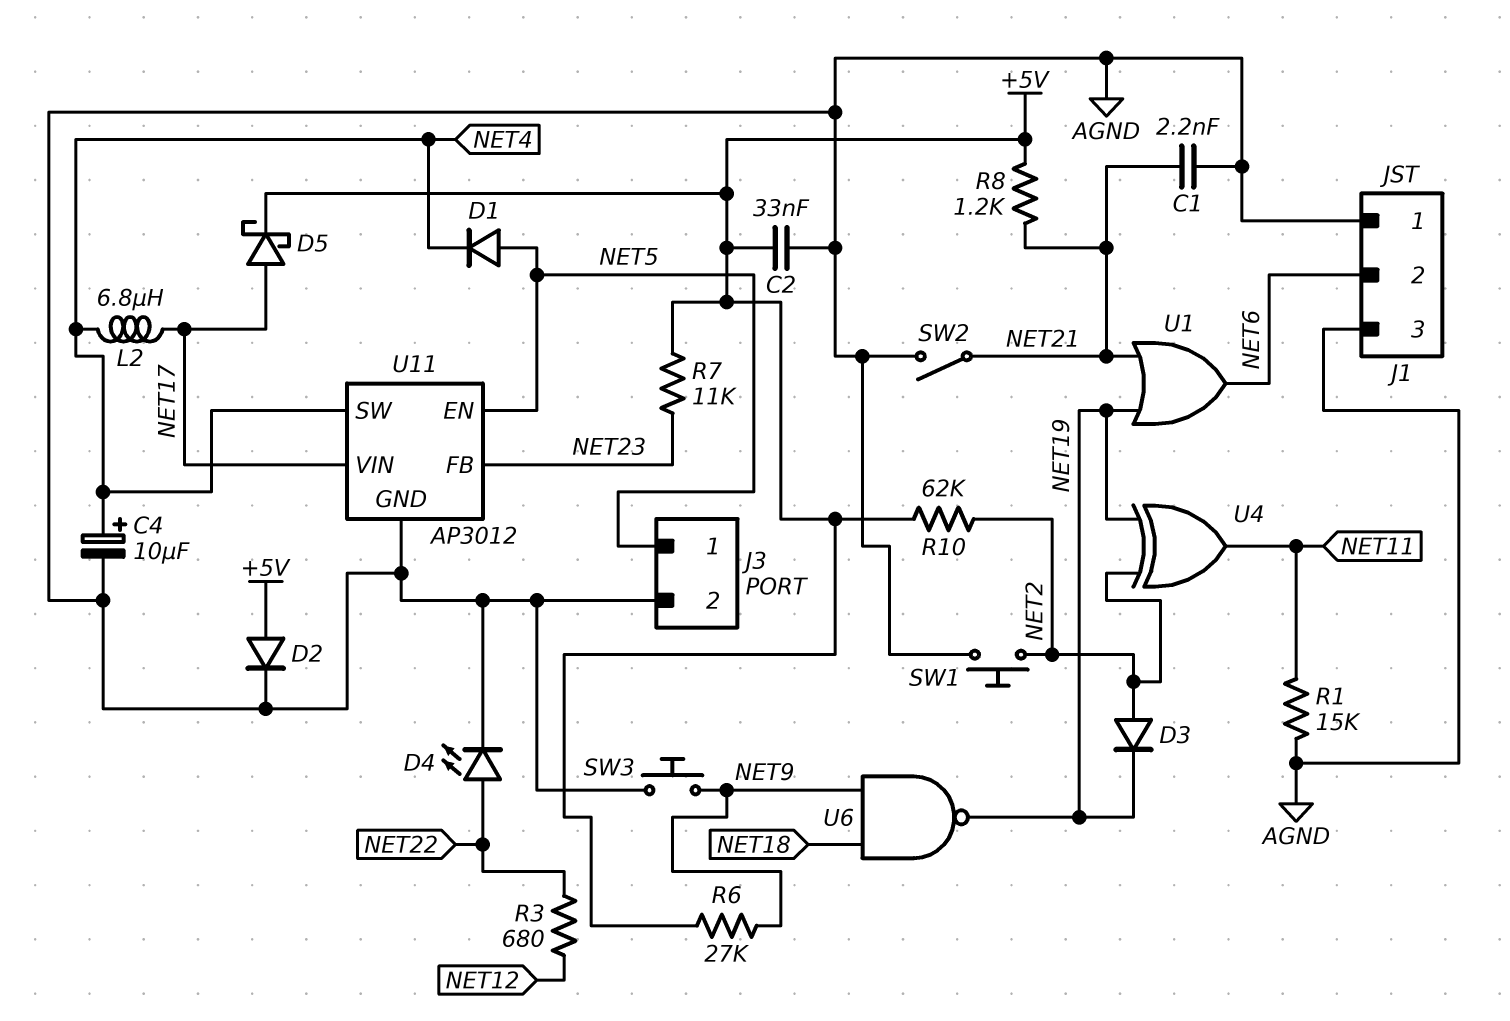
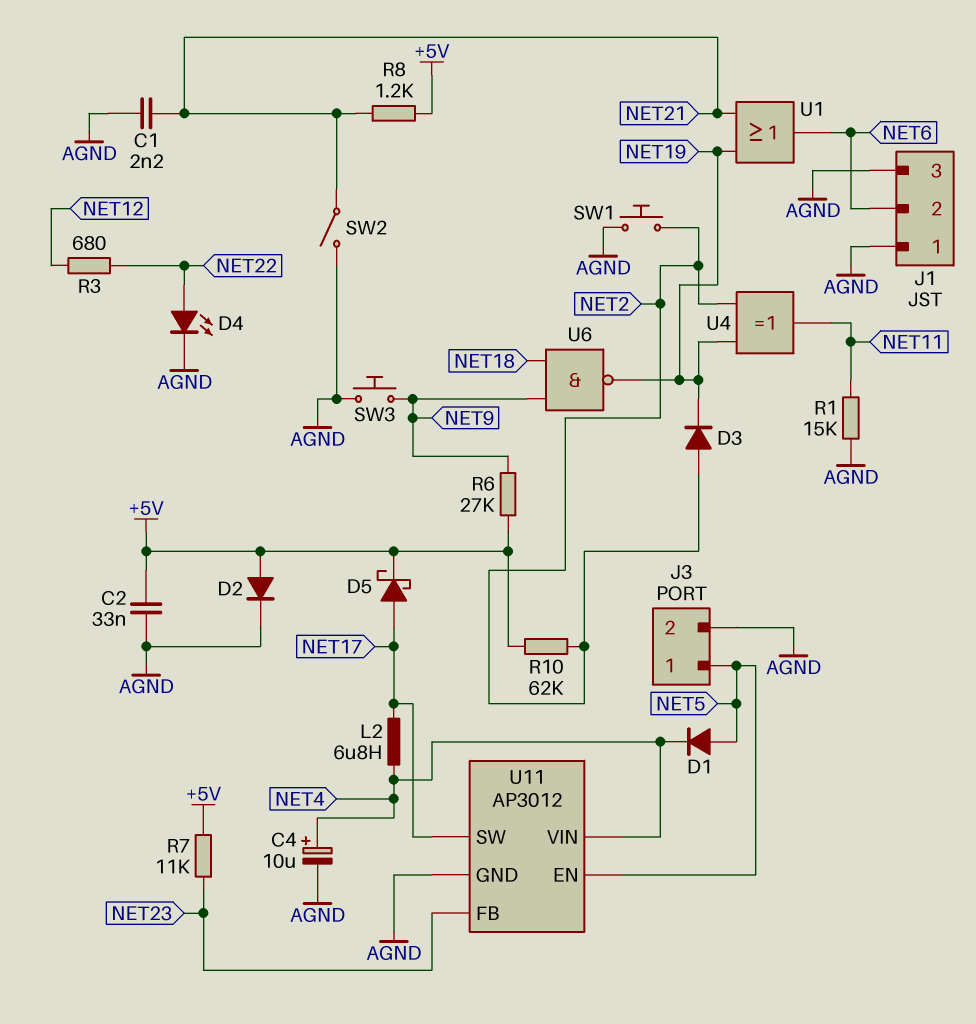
U11 pin SW: NET4 -> NET17
U11 pin VIN: NET17 -> NET4

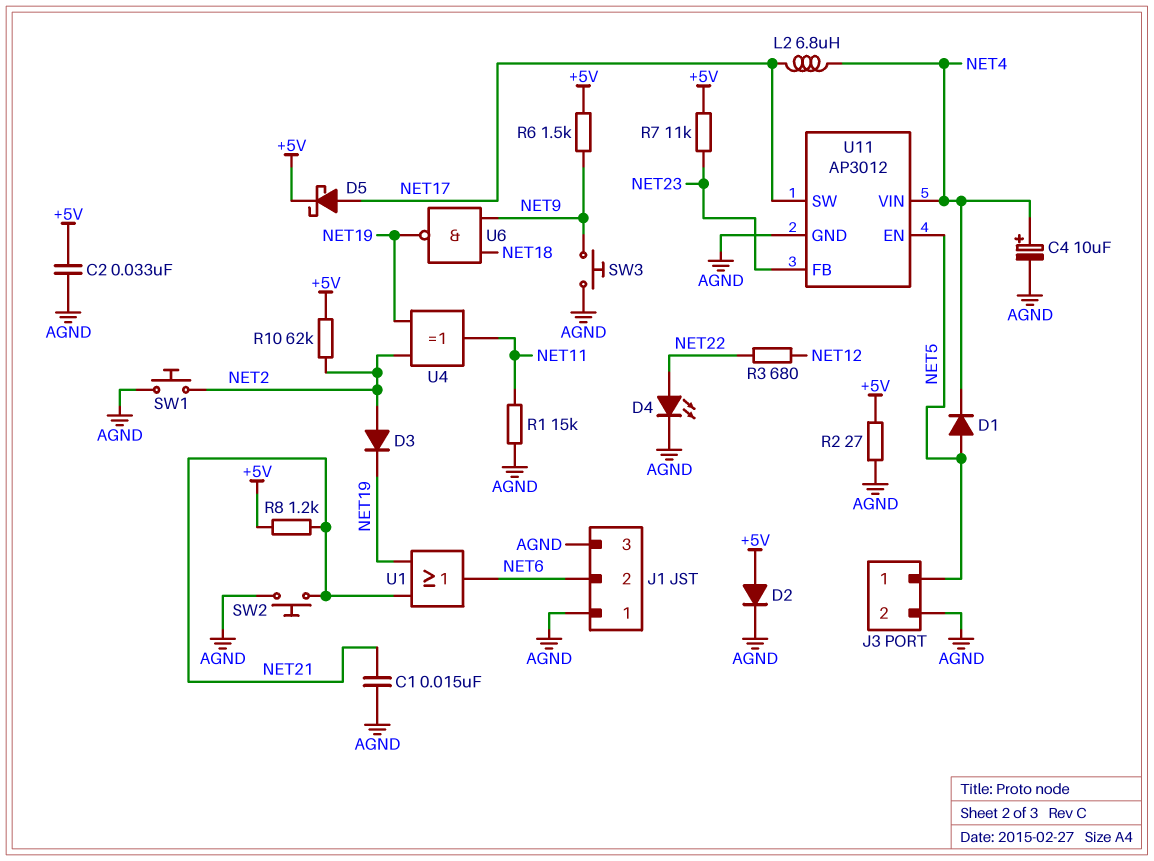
C1: 2.2nF (AGND, NET21) -> 15nF (AGND, NET21)
R2: none -> 27 (+5V, AGND)
R6: 27k (+5V, NET9) -> 1.5k (+5V, NET9)
SW2: switch (AGND, NET21) -> button (AGND, NET21)

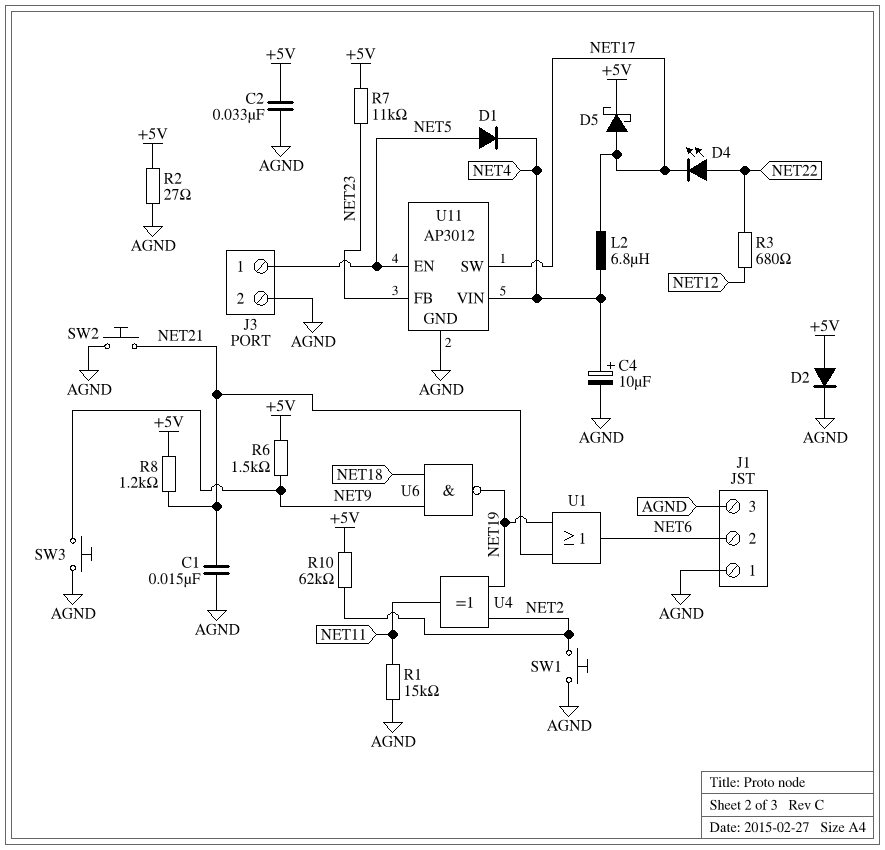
D3: diode (A NET2, K NET19) -> none
D4: LED (A NET22, K AGND) -> LED (A NET22, K NET17)

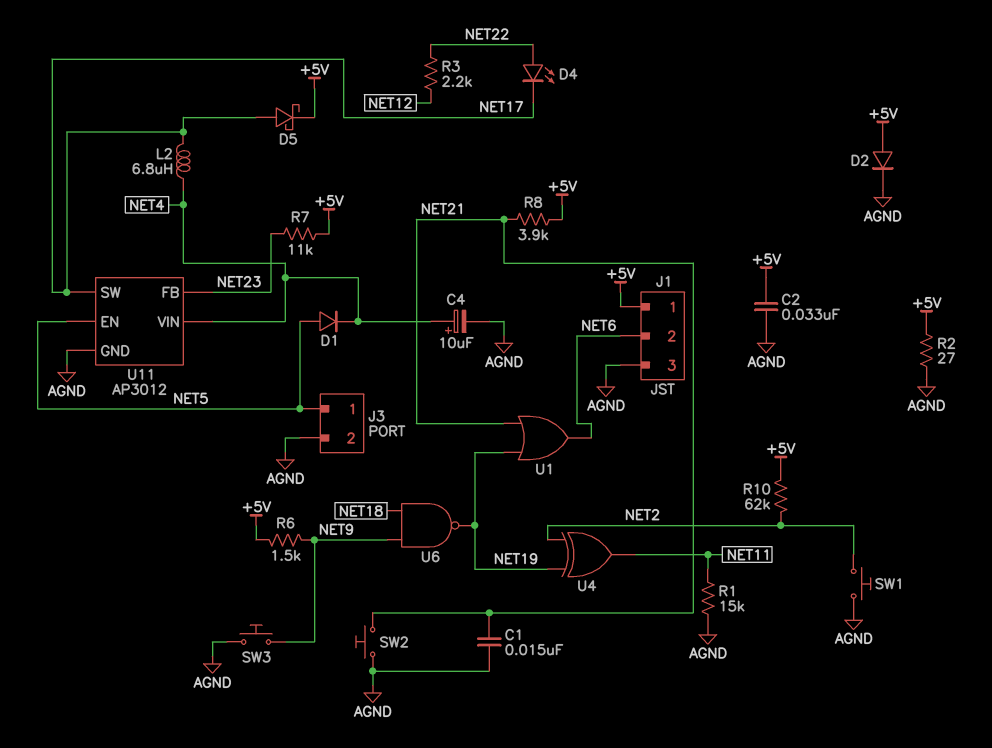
J1 pin 1: AGND -> +5V
R3: 680 (NET12, NET22) -> 2.2k (NET12, NET22)
R8: 1.2k (+5V, NET21) -> 3.9k (+5V, NET21)

